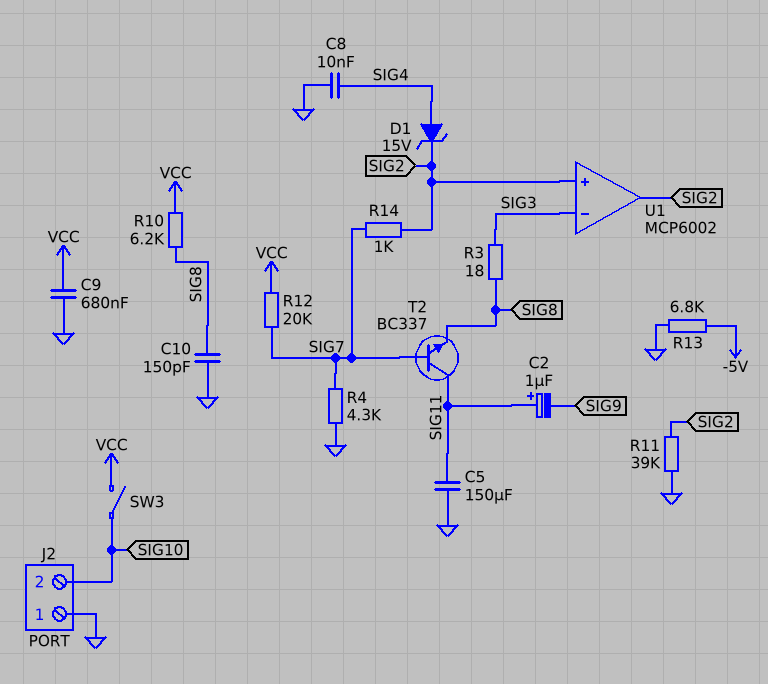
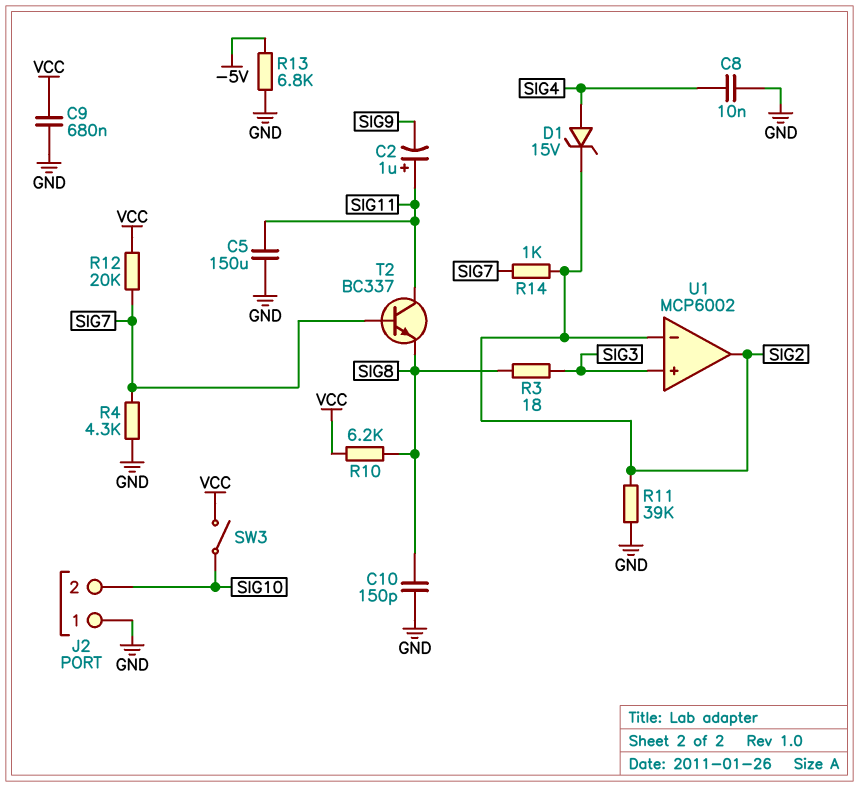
U1 pin in+: SIG2 -> SIG3
U1 pin in-: SIG3 -> SIG2

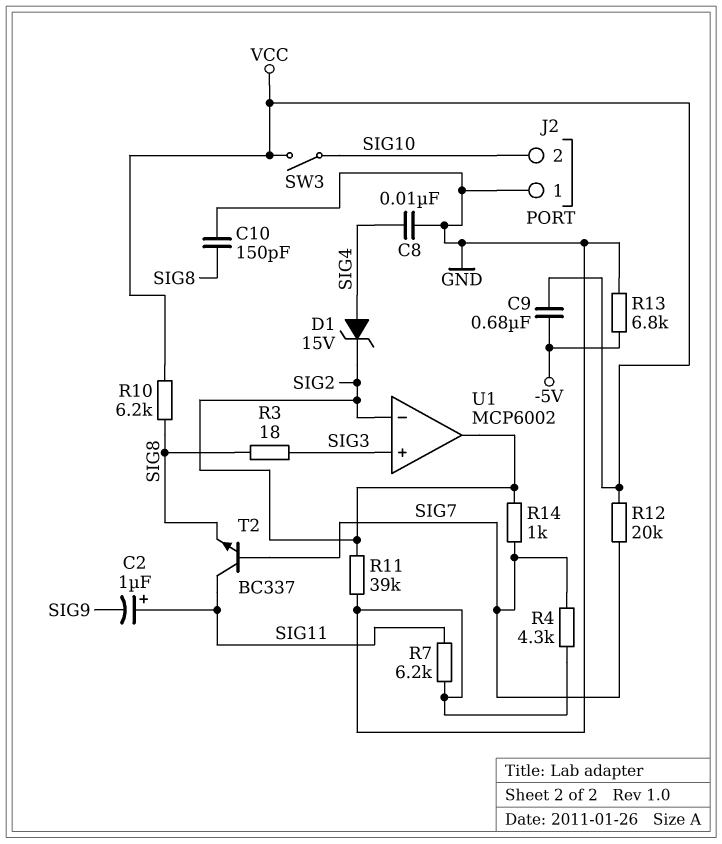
C5: 150uF (GND, SIG11) -> none
C9: 680nF (GND, VCC) -> 680nF (-5V, VCC)
R7: none -> 6.2k (GND, SIG11)

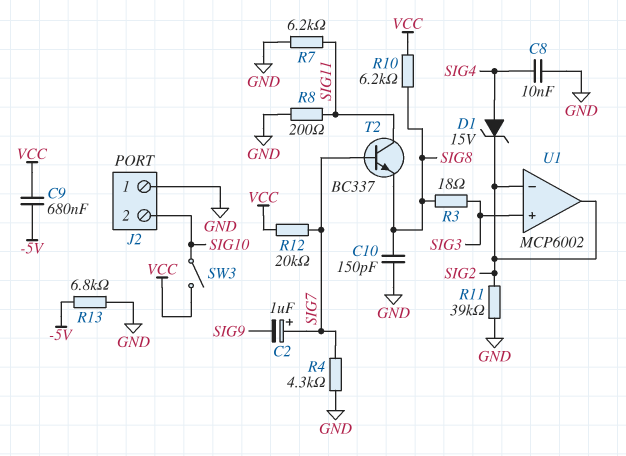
C2: 1uF (plus SIG11, minus SIG9) -> 1uF (plus SIG7, minus SIG9)
R8: none -> 200 (GND, SIG11)
R14: 1k (SIG2, SIG7) -> none

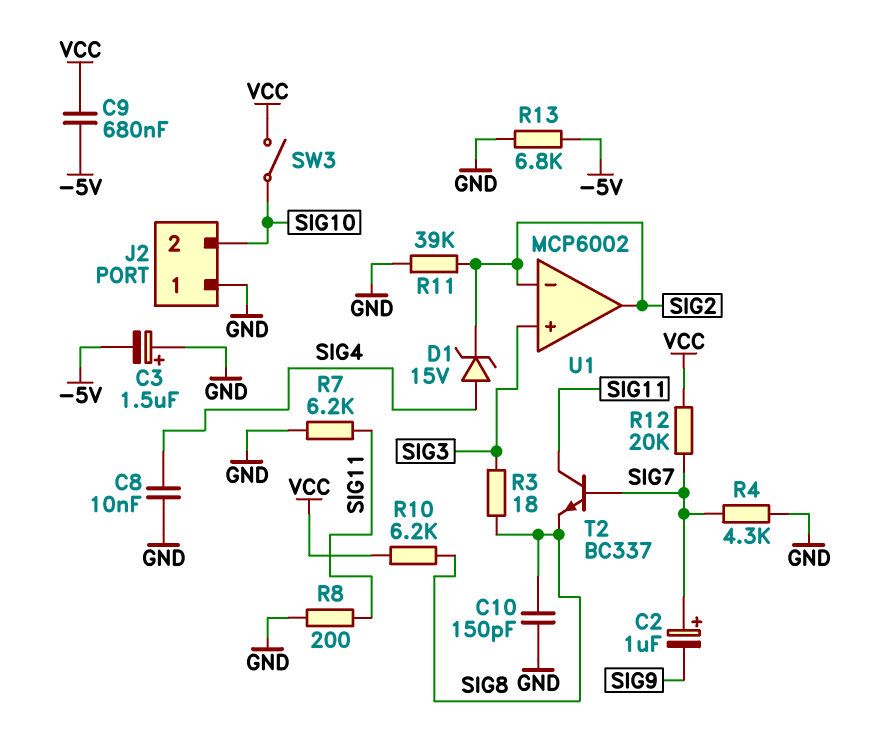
C3: none -> 1.5uF (plus GND, minus -5V)

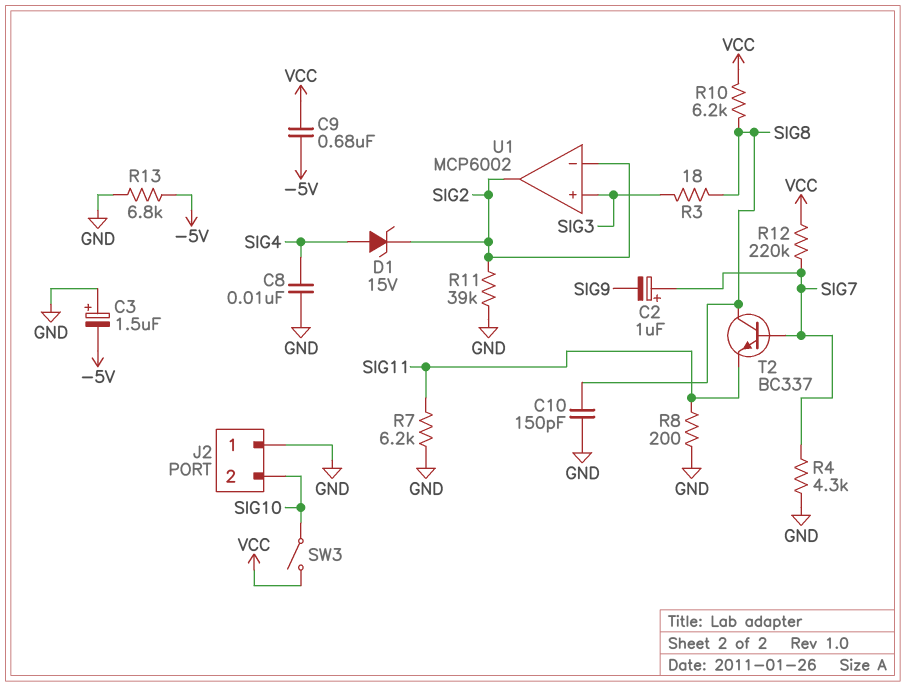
R12: 20k (SIG7, VCC) -> 220k (SIG7, VCC)
T2: NPN BC337 (B SIG7, C SIG11, E SIG8) -> NPN BC337 (B SIG7, C SIG8, E SIG11)

